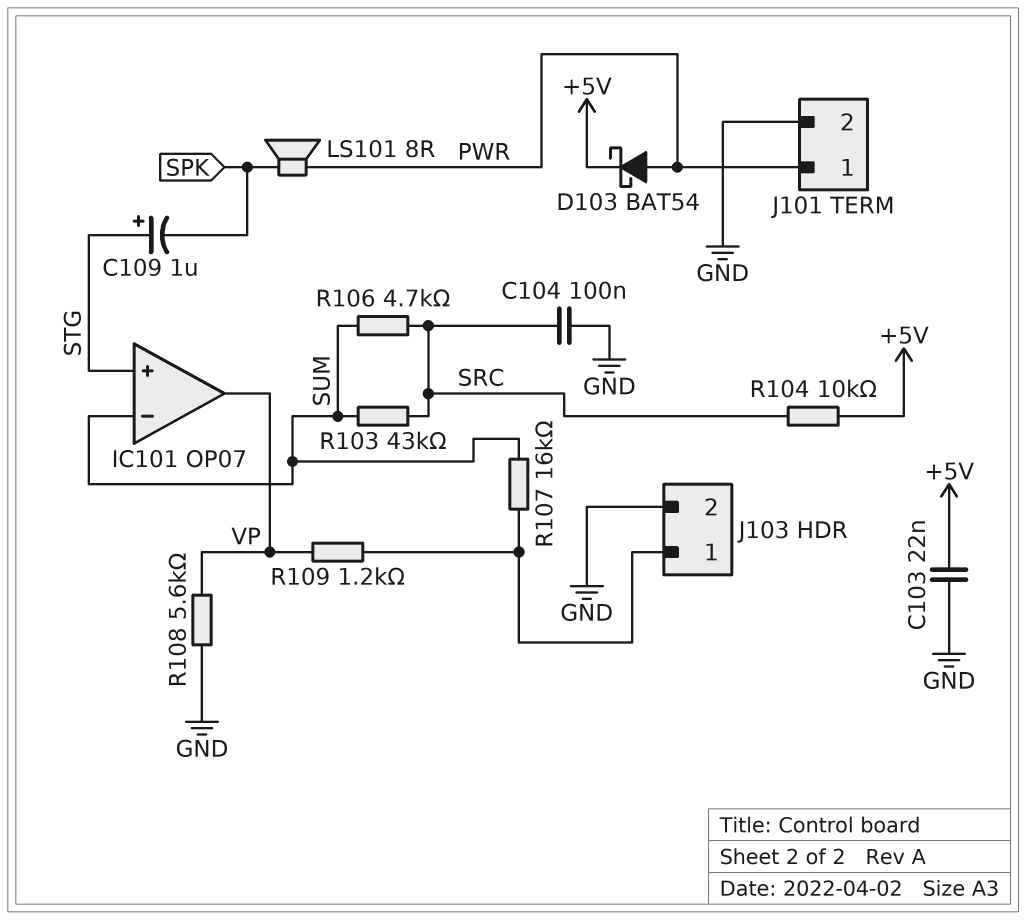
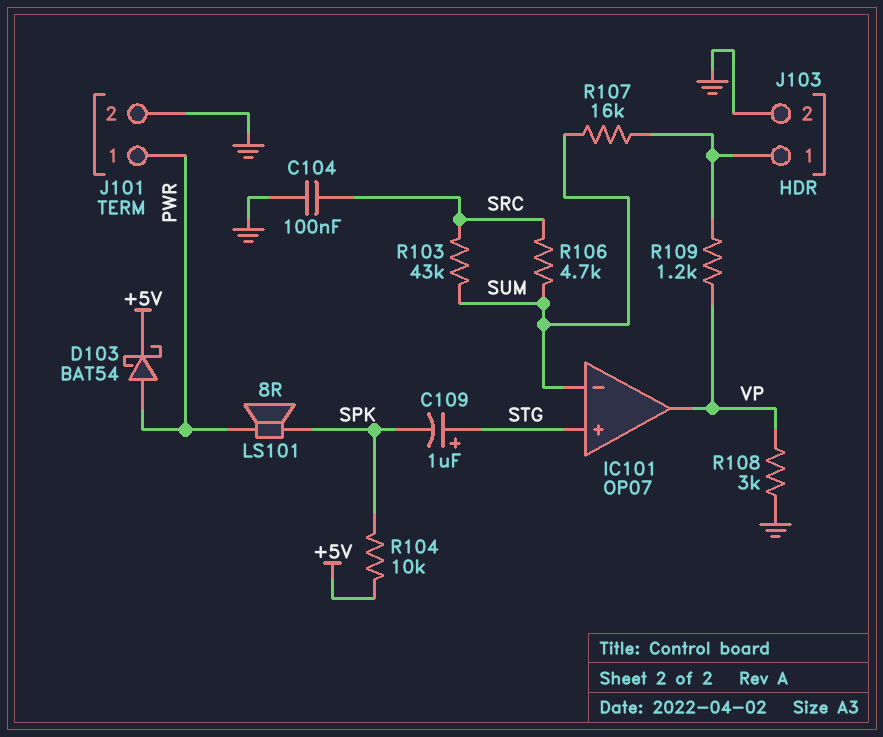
C103: 22nF (+5V, GND) -> none
R104: 10k (+5V, SRC) -> 10k (+5V, SPK)
R108: 5.6k (GND, VP) -> 3k (GND, VP)

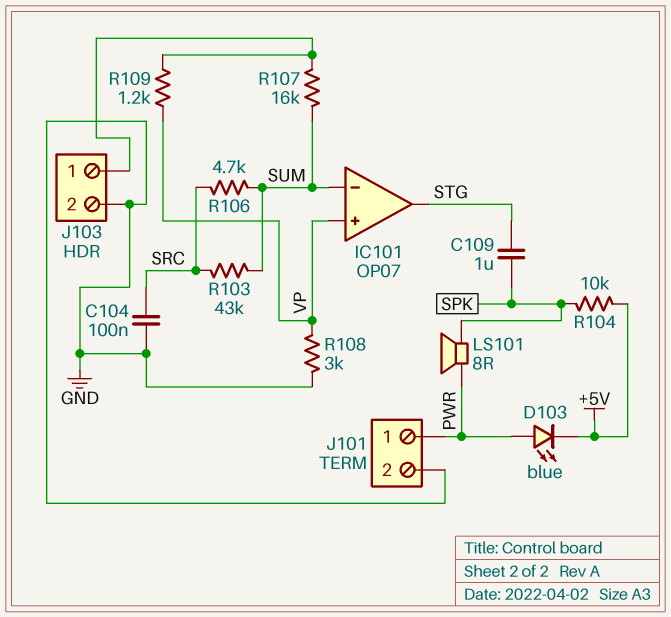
C109: 1uF (plus STG, minus SPK) -> 1uF (SPK, STG)
D103: schottky BAT54 (A PWR, K +5V) -> LED blue (A PWR, K +5V)
IC101 pin in+: STG -> VP
IC101 pin out: VP -> STG

